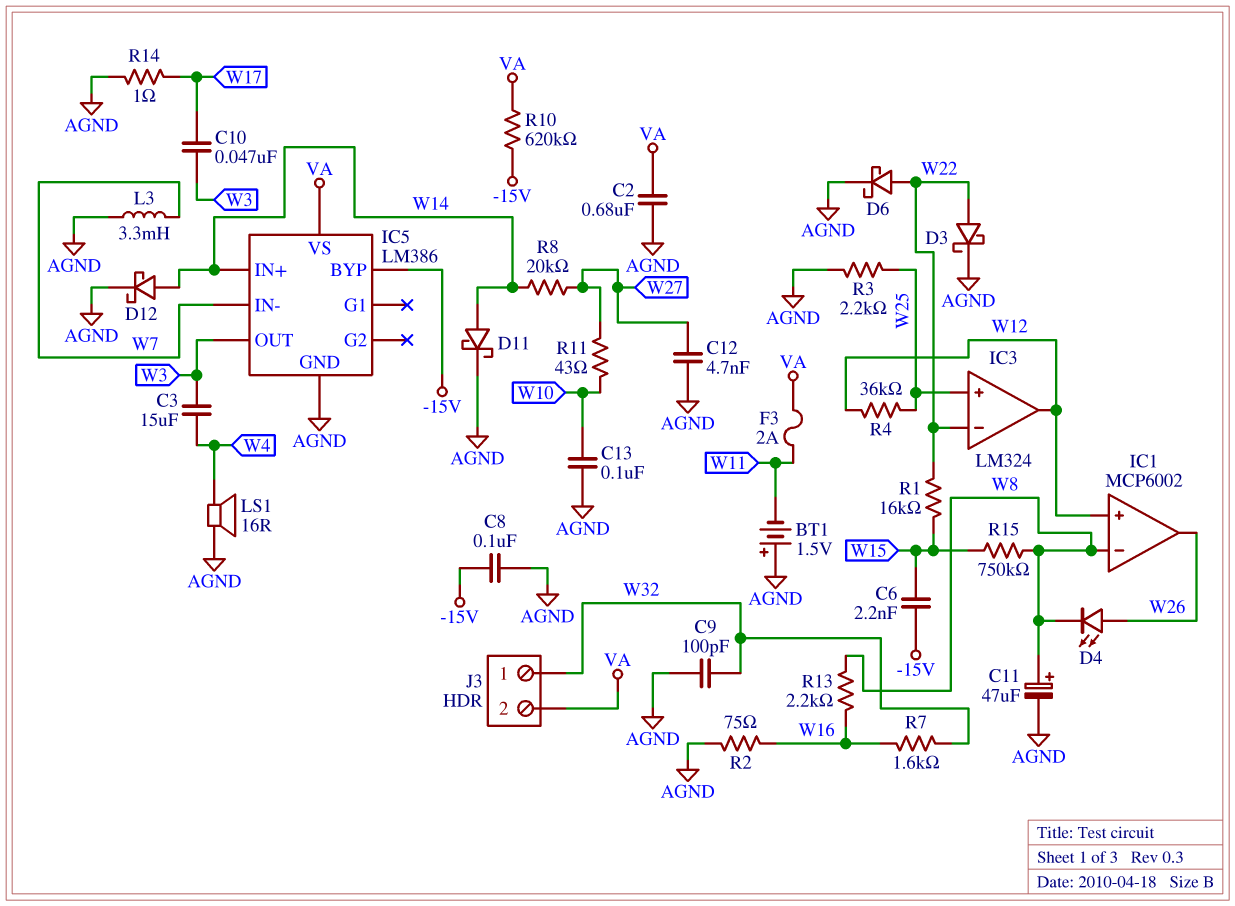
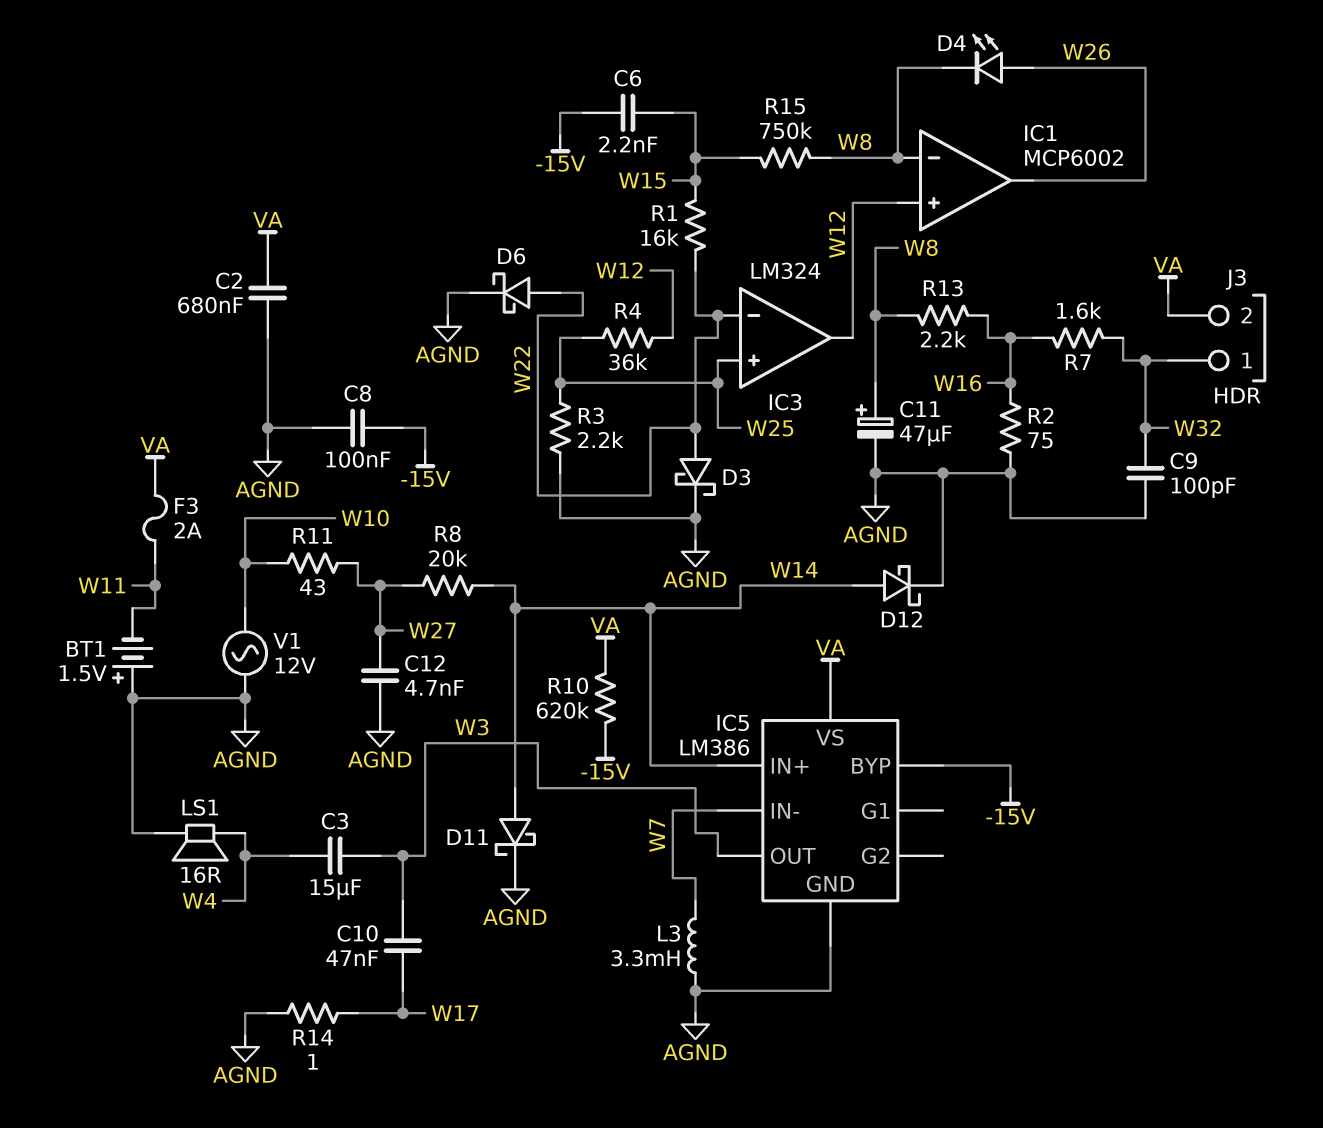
C13: 100nF (AGND, W10) -> none
V1: none -> AC 12V (AGND, W10)

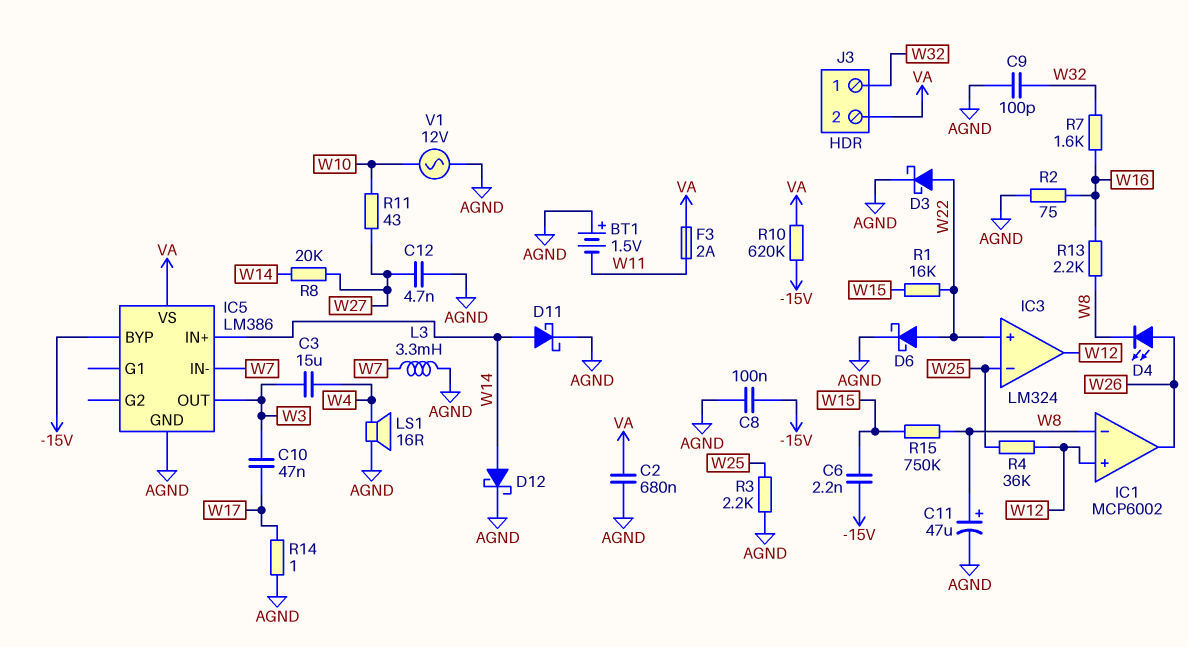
IC3 pin in+: W25 -> W22
IC3 pin in-: W22 -> W25

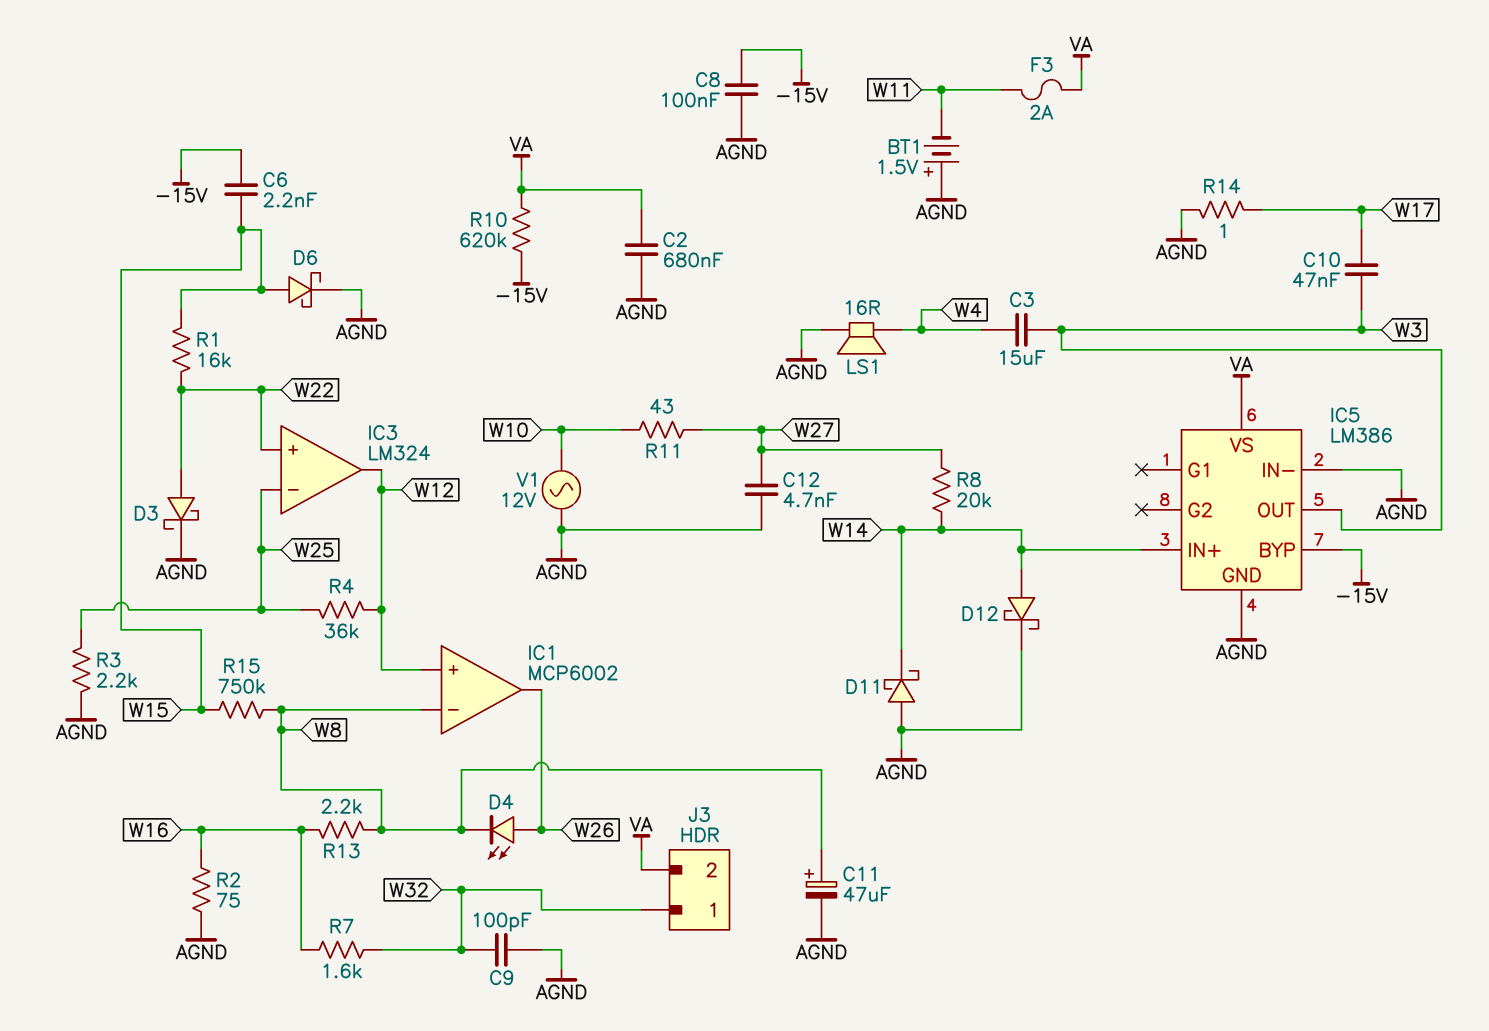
D6: schottky (A W22, K AGND) -> schottky (A W15, K AGND)
D11: schottky (A W14, K AGND) -> schottky (A AGND, K W14)
IC5 pin IN-: W7 -> AGND
L3: 3.3mH (AGND, W7) -> none

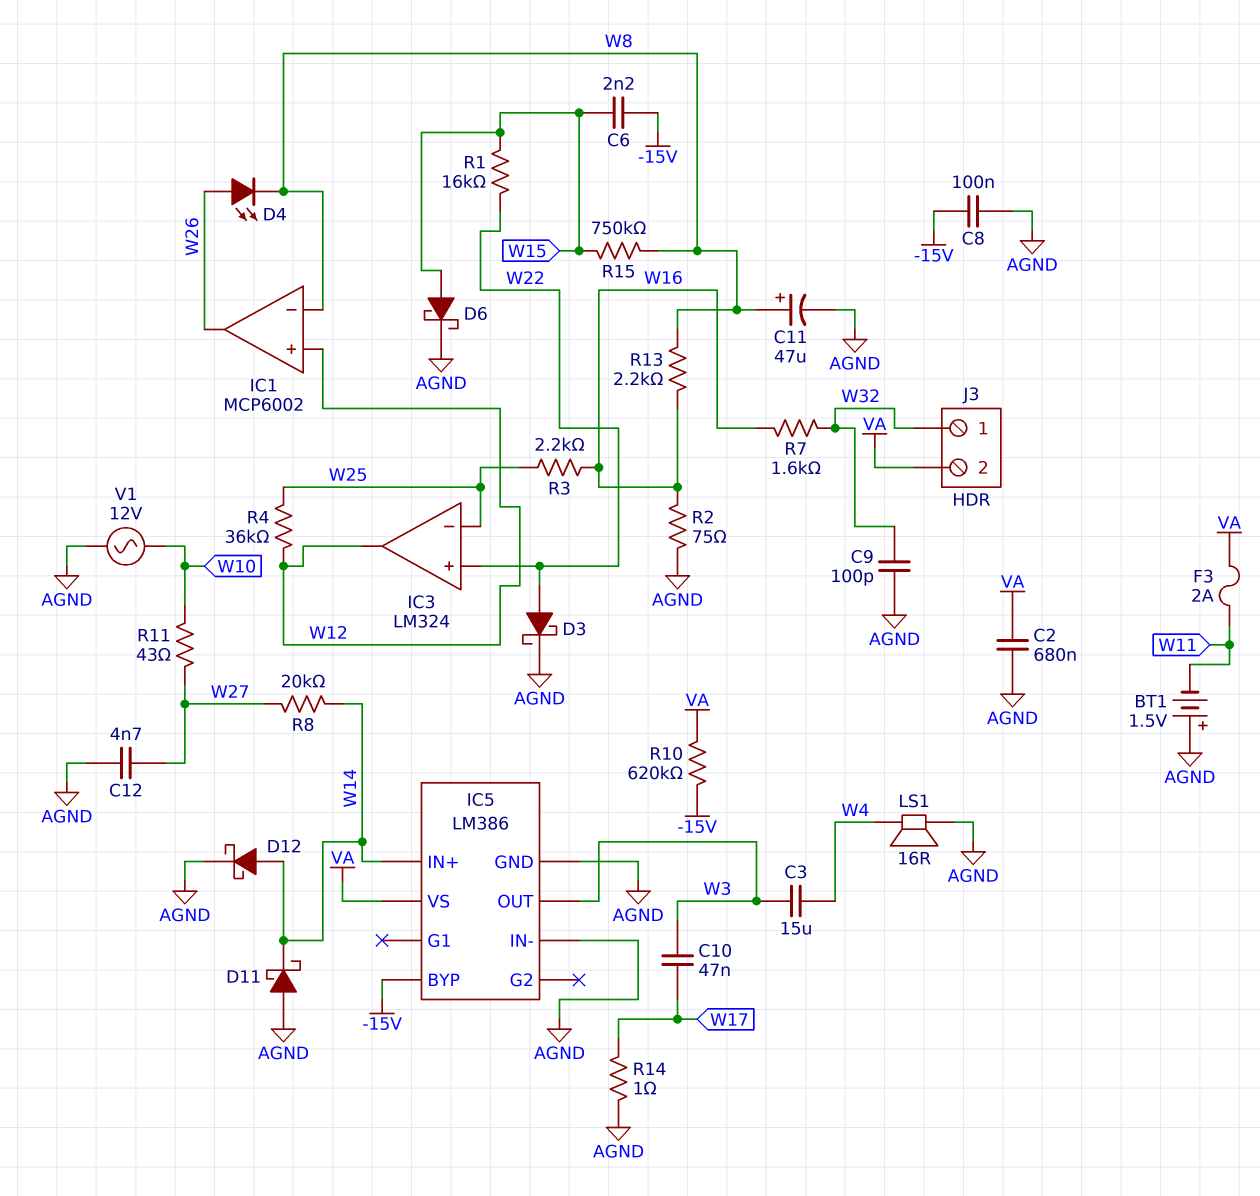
R3: 2.2k (AGND, W25) -> 2.2k (W16, W25)

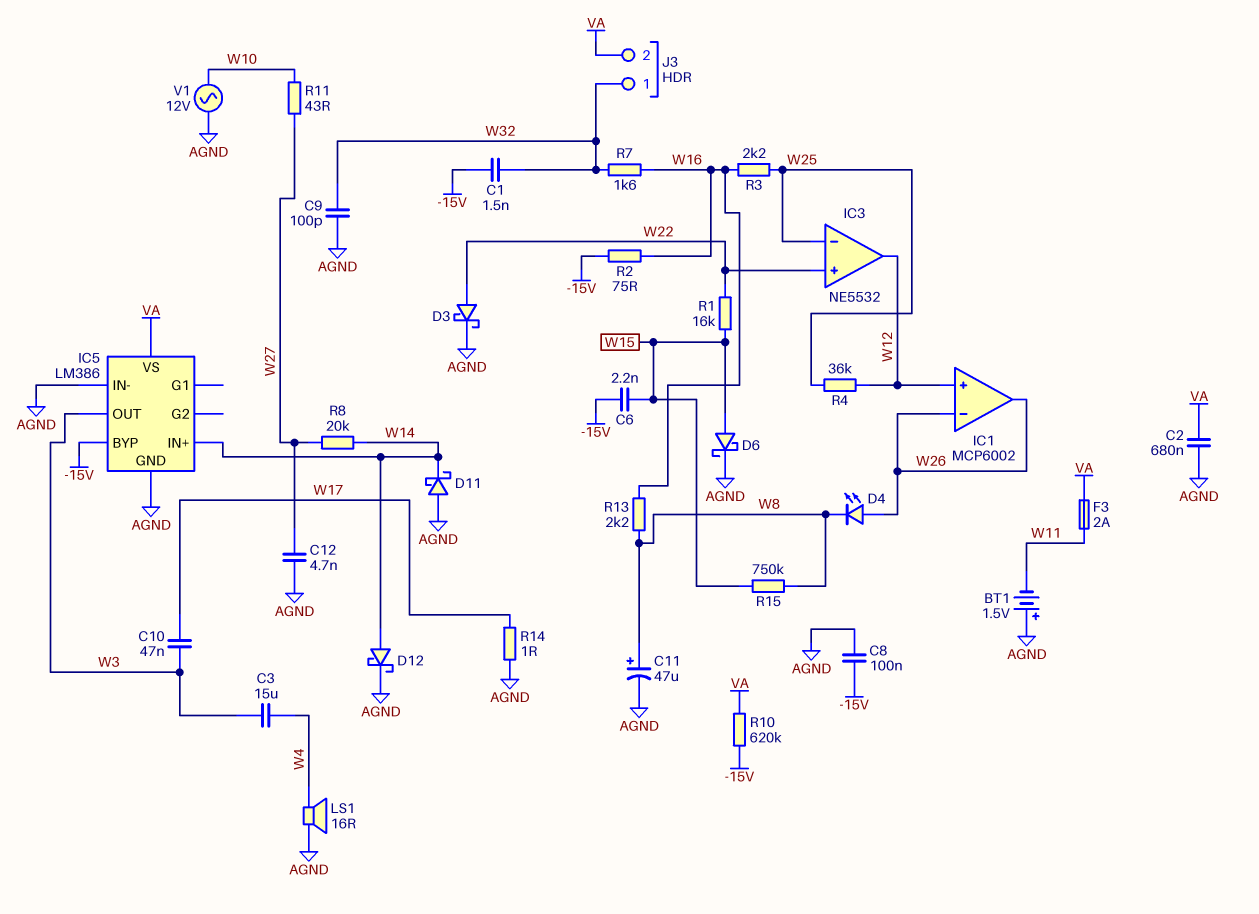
C1: none -> 1.5nF (-15V, W32)
IC1 pin in-: W8 -> W26
IC3: LM324 -> NE5532
R2: 75 (AGND, W16) -> 75 (-15V, W16)

